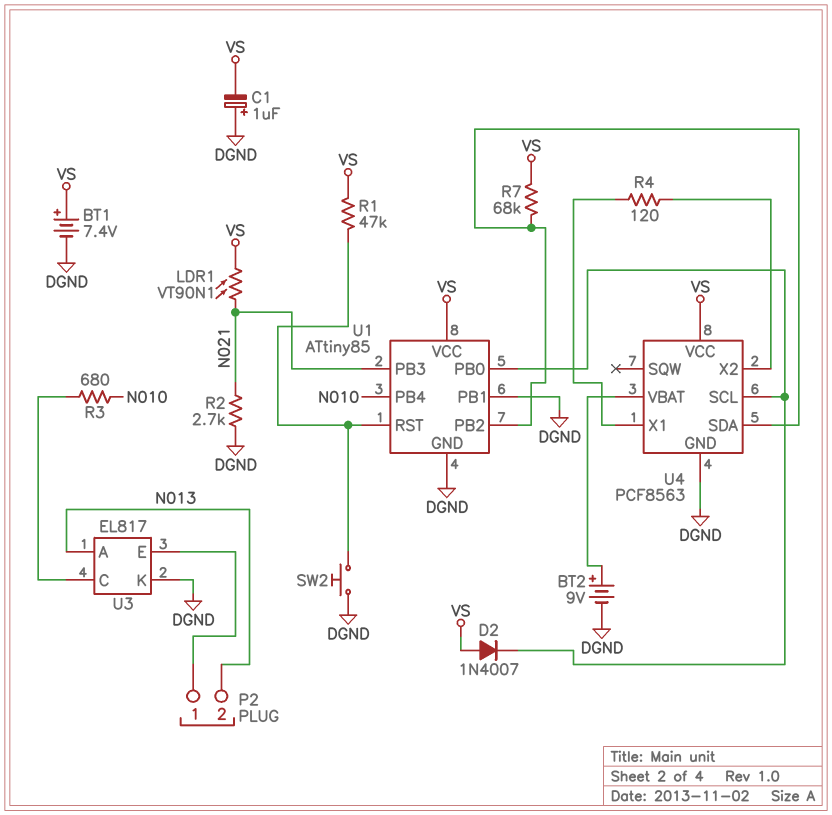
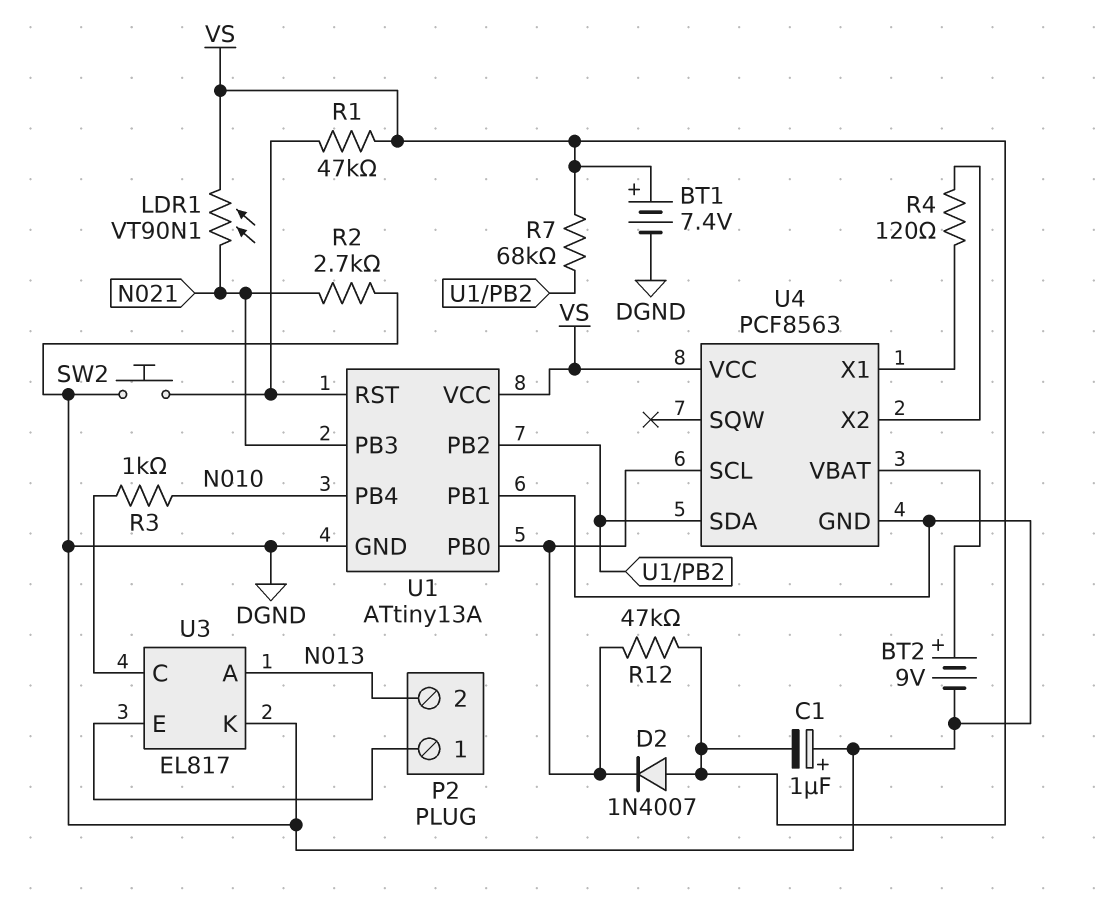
R3: 680 (N010, U3/C) -> 1k (N010, U3/C)
R12: none -> 47k (U1/PB0, VS)
U1: ATtiny85 -> ATtiny13A

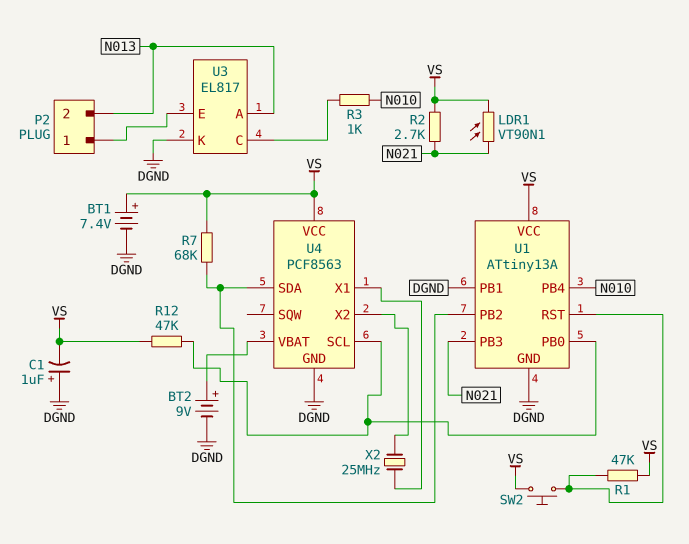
D2: diode 1N4007 (A VS, K U1/PB0) -> none
R2: 2.7k (DGND, N021) -> 2.7k (N021, VS)
R4: 120 (U4/X1, U4/X2) -> none
SW2: button (DGND, U1/RST) -> button (U1/RST, VS)
X2: none -> 25MHz (U4/X1, U4/X2)

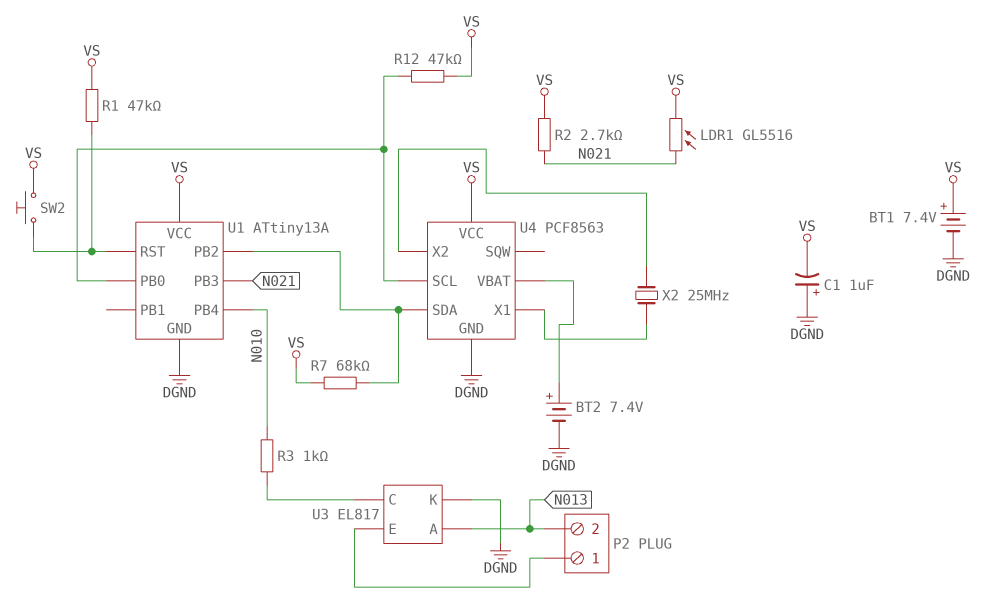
BT2: 9V (plus U4/VBAT, minus DGND) -> 7.4V (plus U4/VBAT, minus DGND)
LDR1: VT90N1 (N021, VS) -> GL5516 (N021, VS)
U1 pin PB1: DGND -> none

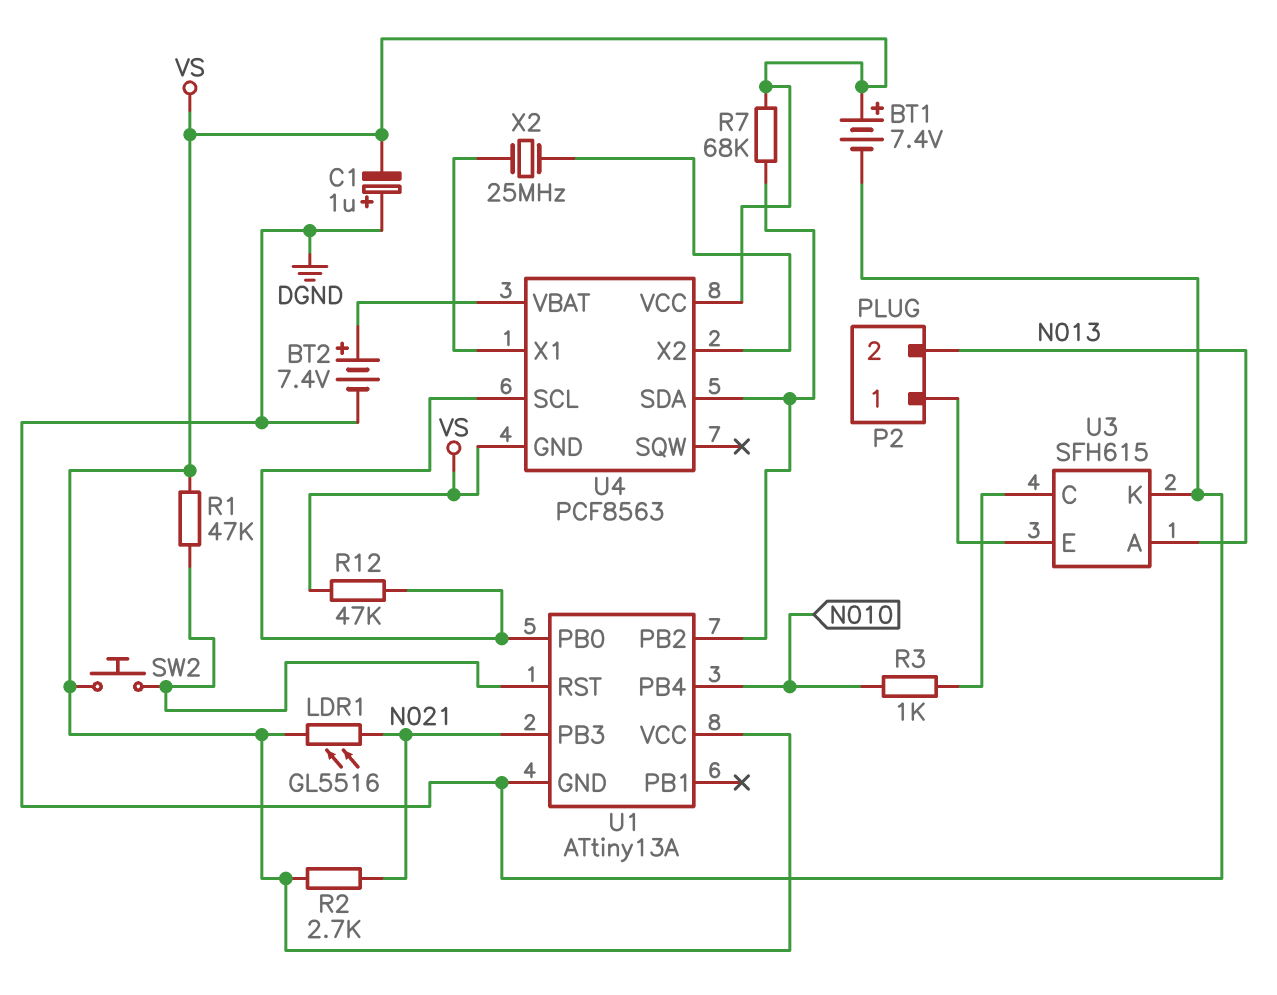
U3: EL817 -> SFH615
U4 pin GND: DGND -> VS

